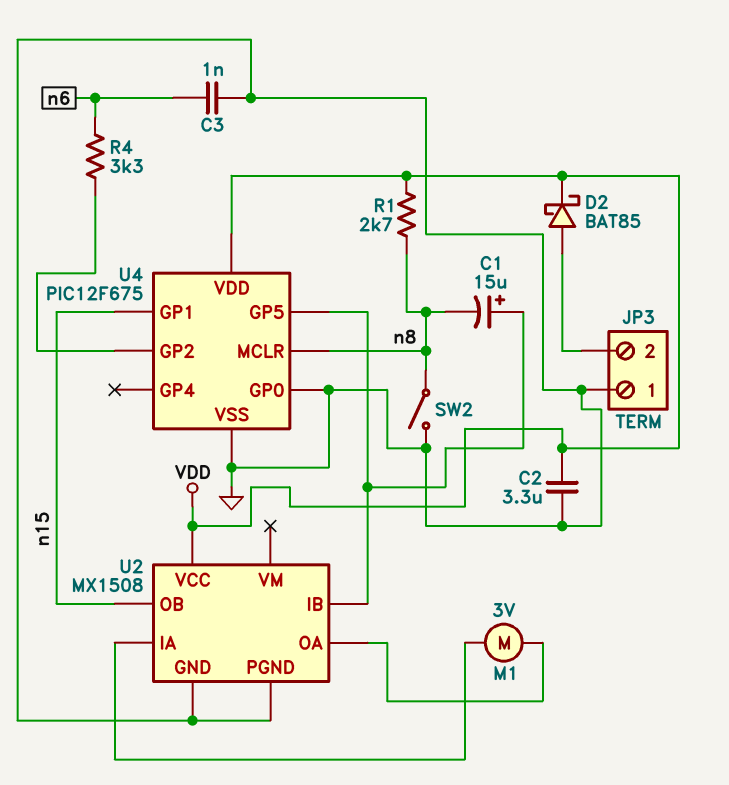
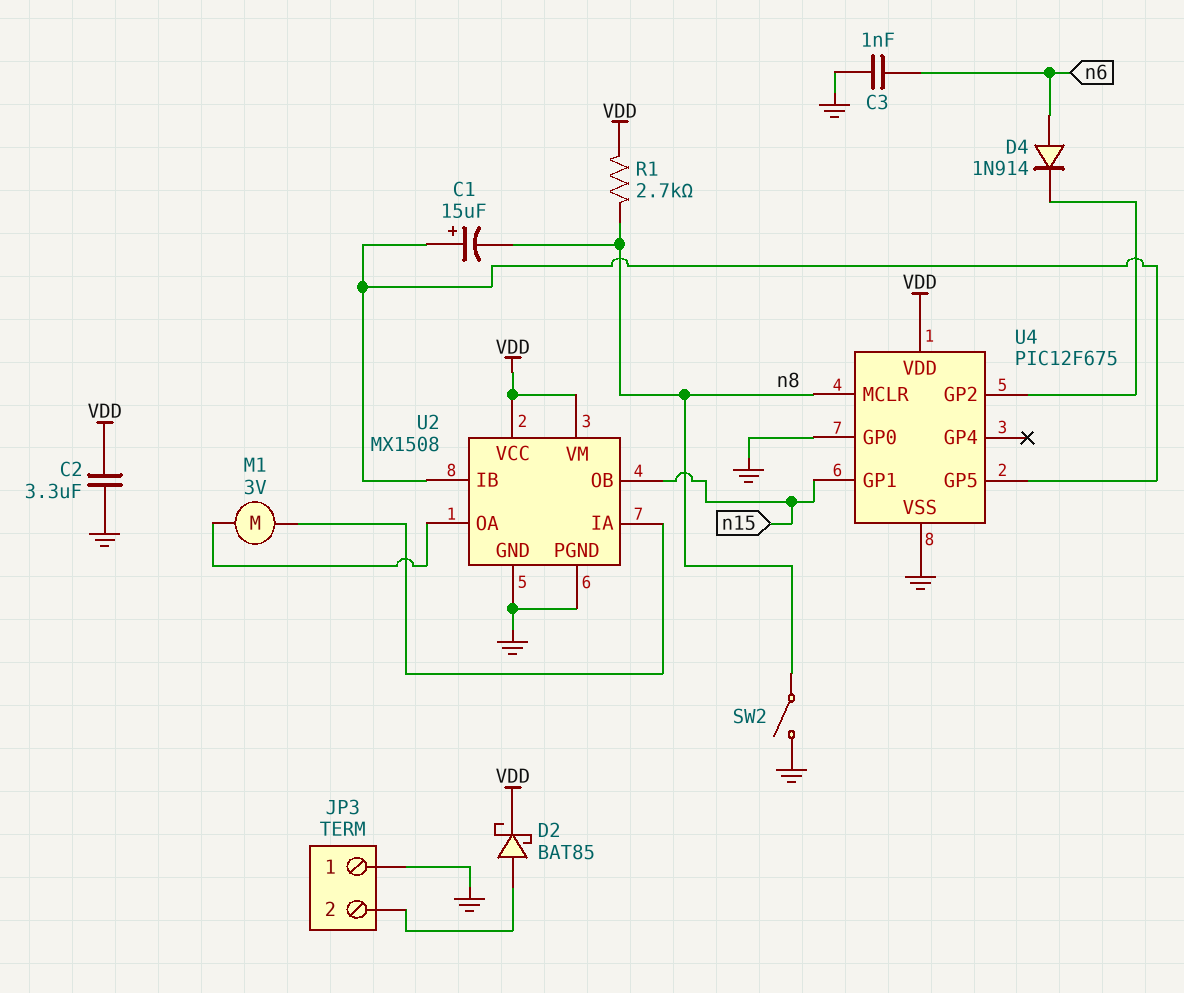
D4: none -> diode 1N914 (A n6, K U4/GP2)
R4: 3.3k (U4/GP2, n6) -> none
U2 pin VM: none -> VDD

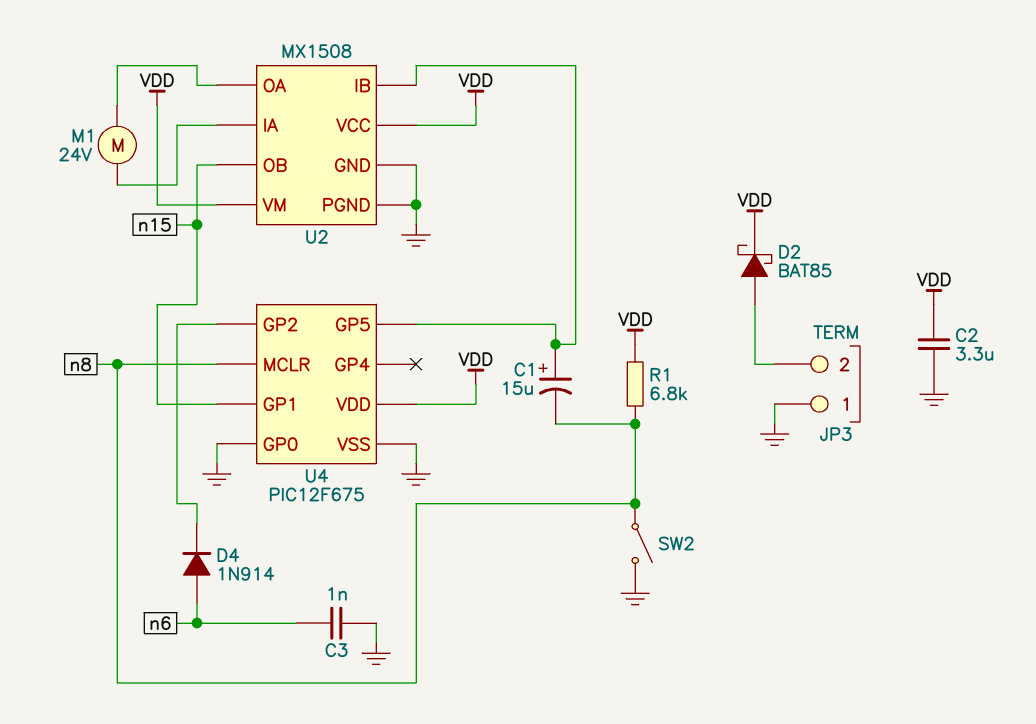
M1: motor 3V (U2/IA, U2/OA) -> motor 24V (U2/IA, U2/OA)
R1: 2.7k (VDD, n8) -> 6.8k (VDD, n8)

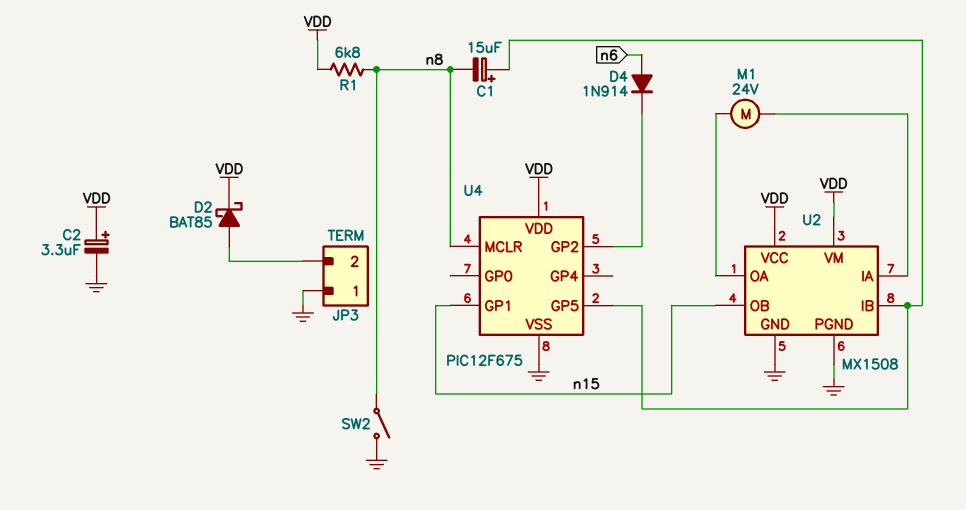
C2: 3.3uF (GND, VDD) -> 3.3uF (plus VDD, minus GND)
C3: 1nF (GND, n6) -> none
U4 pin GP0: GND -> none

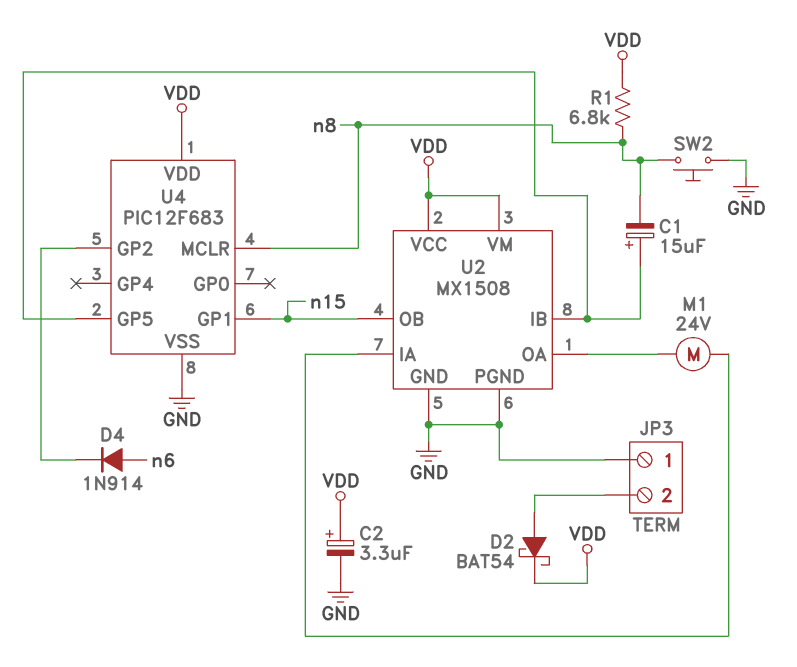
D2: schottky BAT85 (A JP3/2, K VDD) -> schottky BAT54 (A JP3/2, K VDD)
SW2: switch (GND, n8) -> button (GND, n8)
U4: PIC12F675 -> PIC12F683

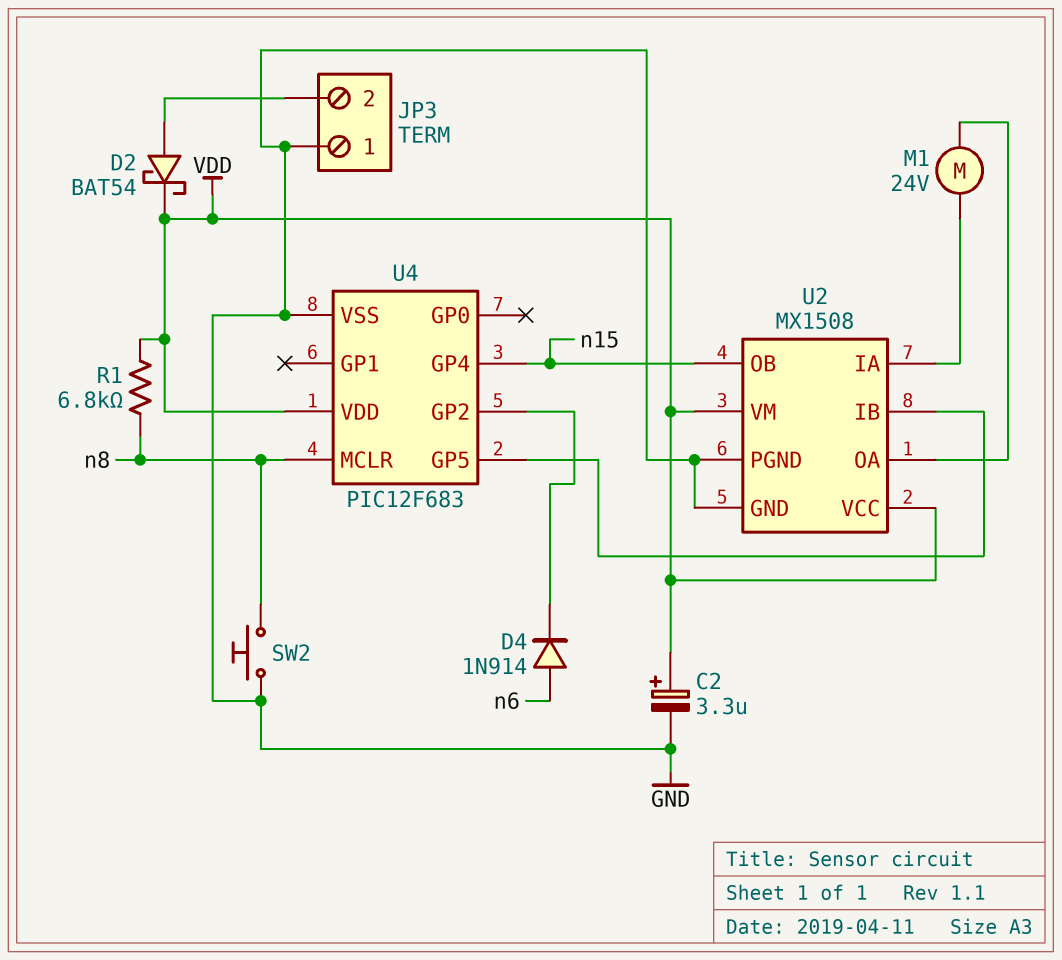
C1: 15uF (plus U2/IB, minus n8) -> none
U4 pin GP1: n15 -> none
U4 pin GP4: none -> n15

